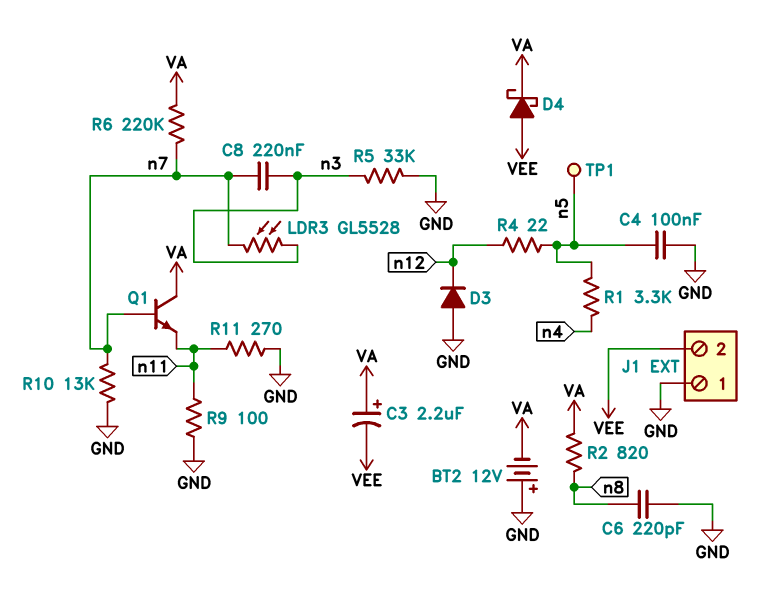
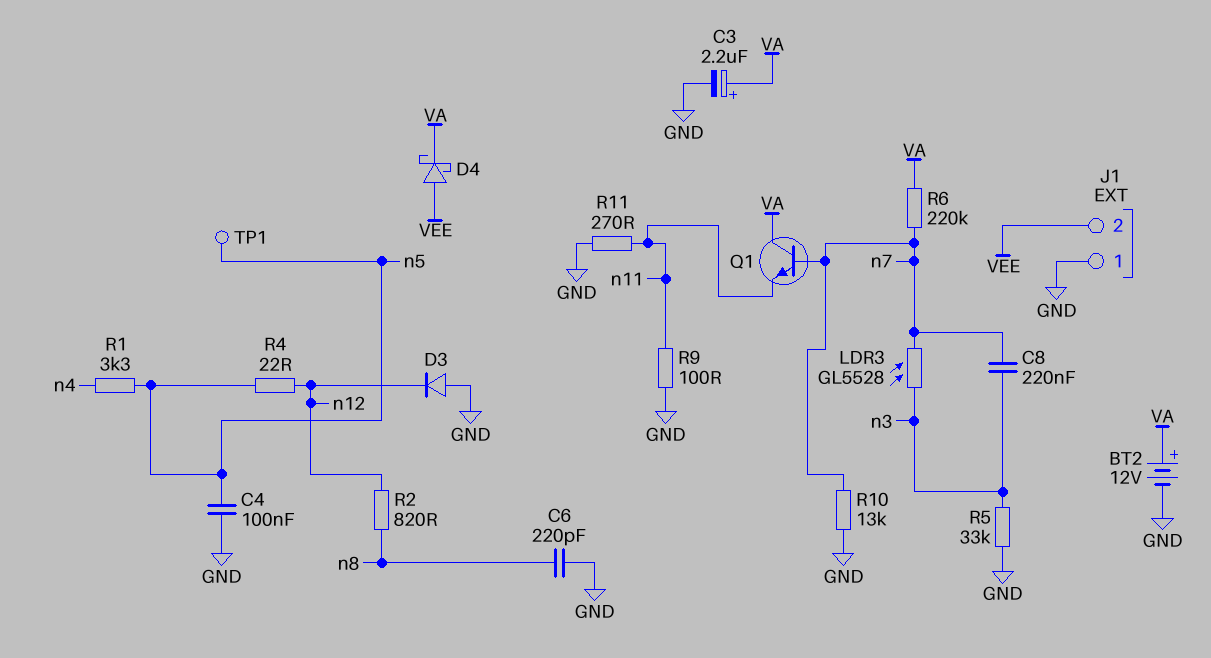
BT2: 12V (plus GND, minus VA) -> 12V (plus VA, minus GND)
C3: 2.2uF (plus VA, minus VEE) -> 2.2uF (plus VA, minus GND)
R2: 820 (VA, n8) -> 820 (n8, n12)

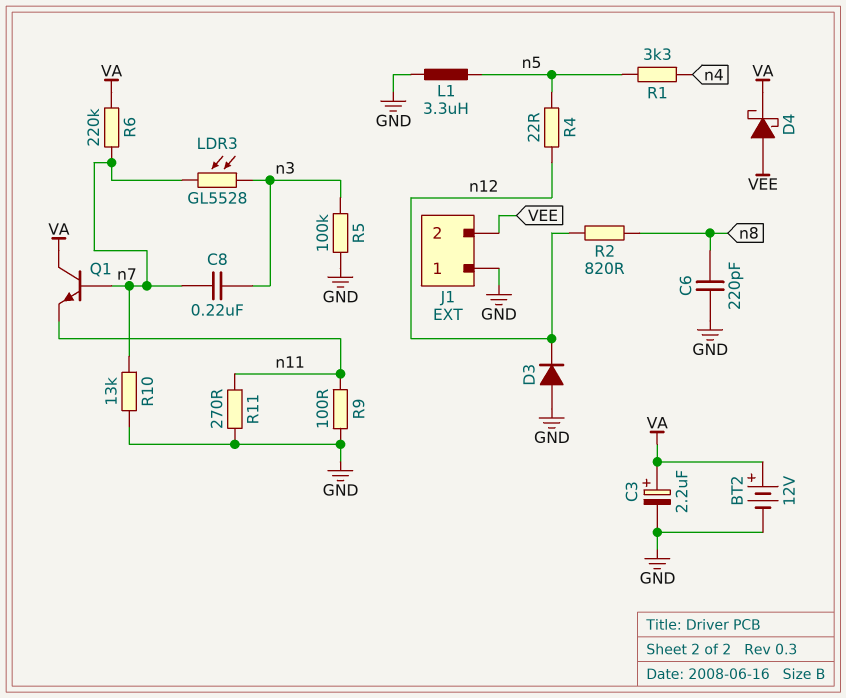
C4: 100nF (GND, n5) -> none
L1: none -> 3.3uH (GND, n5)
R5: 33k (GND, n3) -> 100k (GND, n3)
TP1: test point (n5) -> none

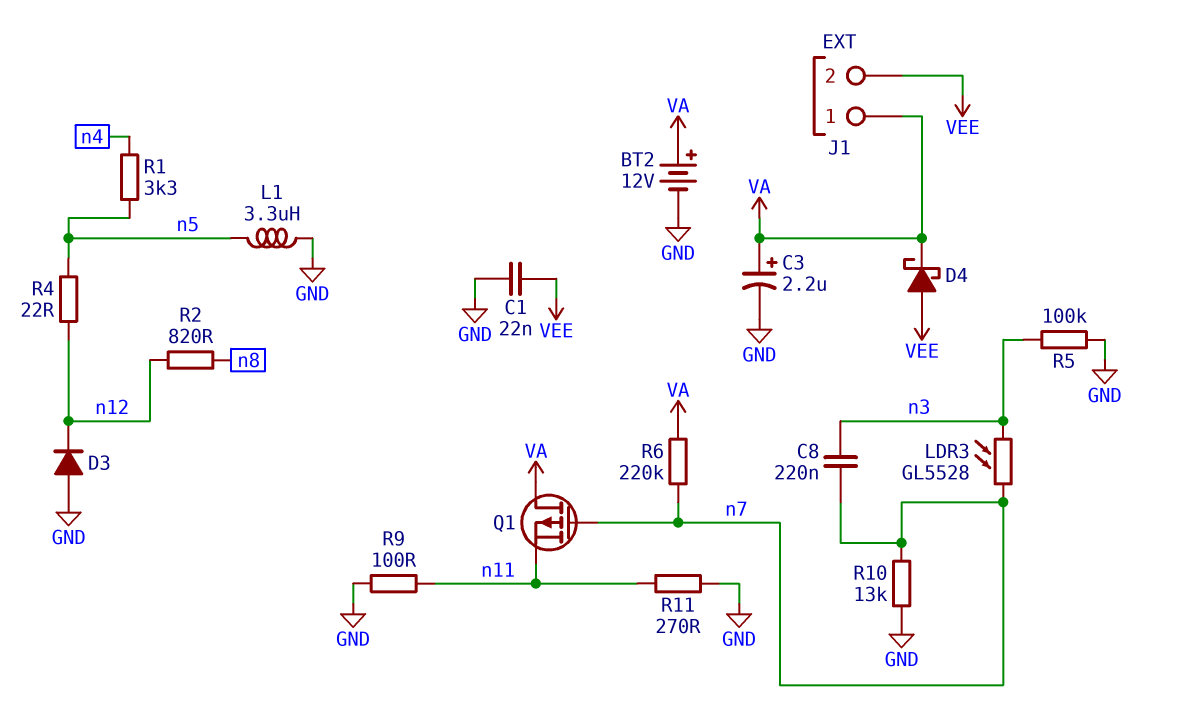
C1: none -> 22nF (GND, VEE)
C6: 220pF (GND, n8) -> none
J1 pin 1: GND -> VA
Q1: NPN (B n7, C VA, E n11) -> PMOS (G n7, D VA, S n11)

